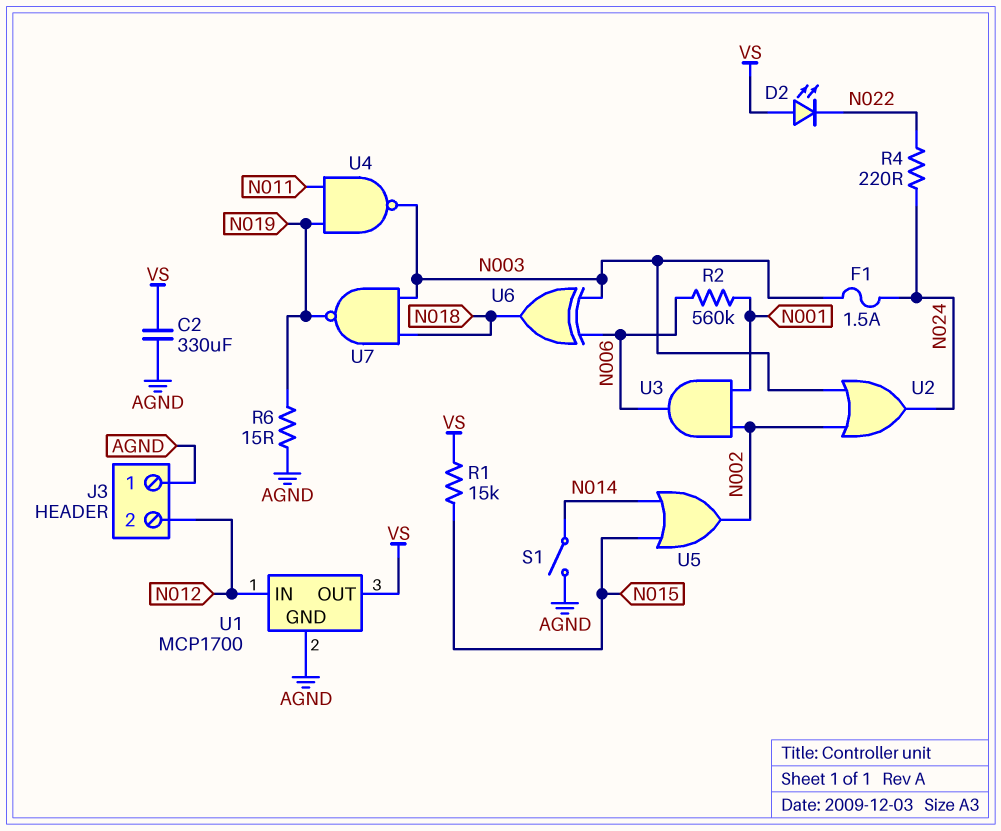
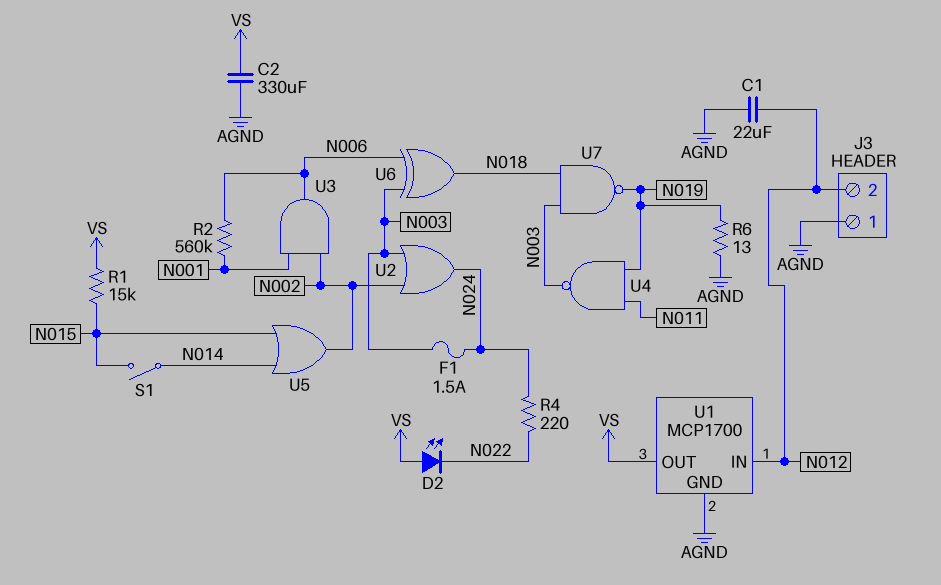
C1: none -> 22uF (AGND, N012)
R6: 15 (AGND, N019) -> 13 (AGND, N019)
S1: switch (AGND, N014) -> switch (N014, N015)

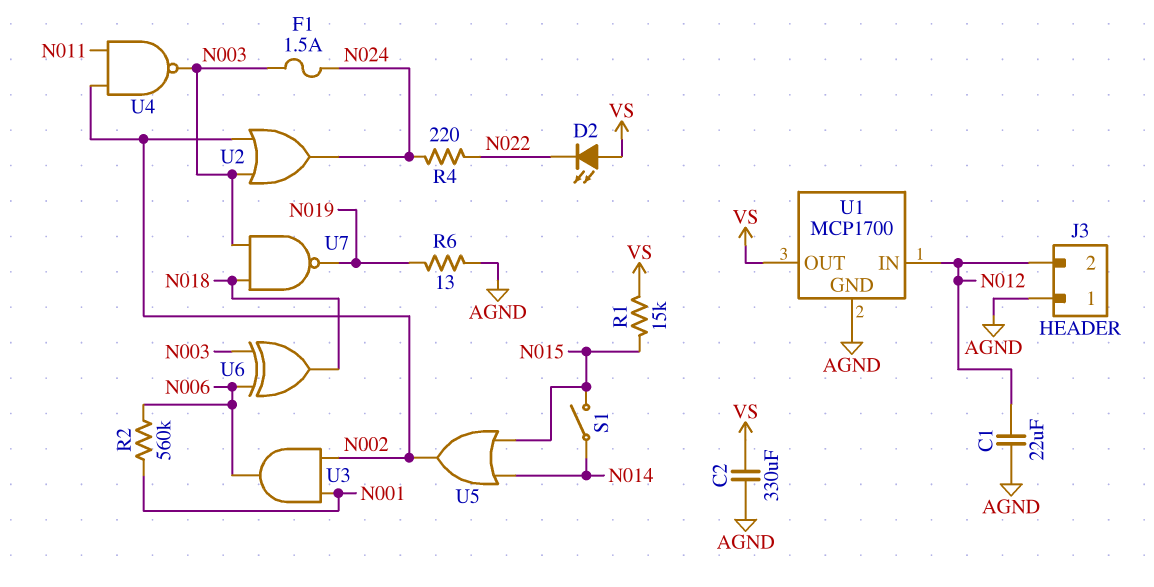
U4: NAND (in N011, in N019, out N003) -> NAND (in N002, in N011, out N003)

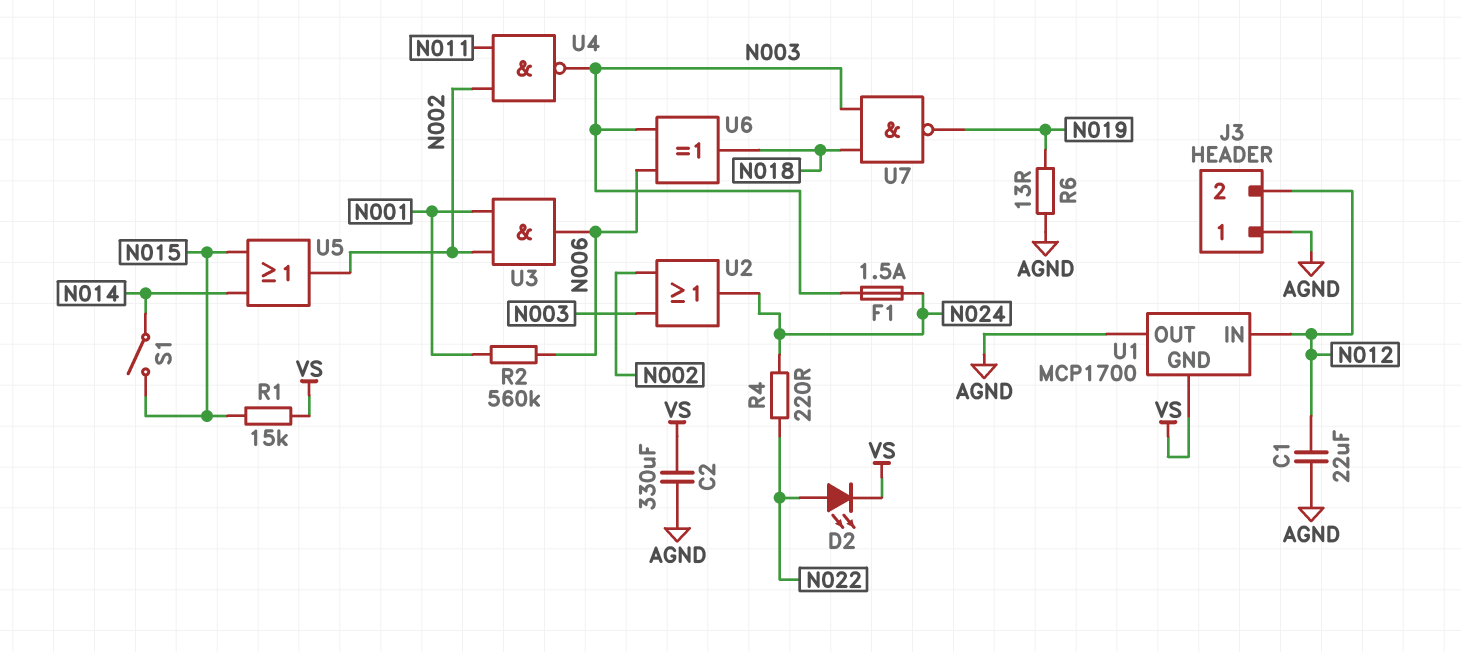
D2: LED (A VS, K N022) -> LED (A N022, K VS)
U1 pin GND: AGND -> VS
U1 pin OUT: VS -> AGND

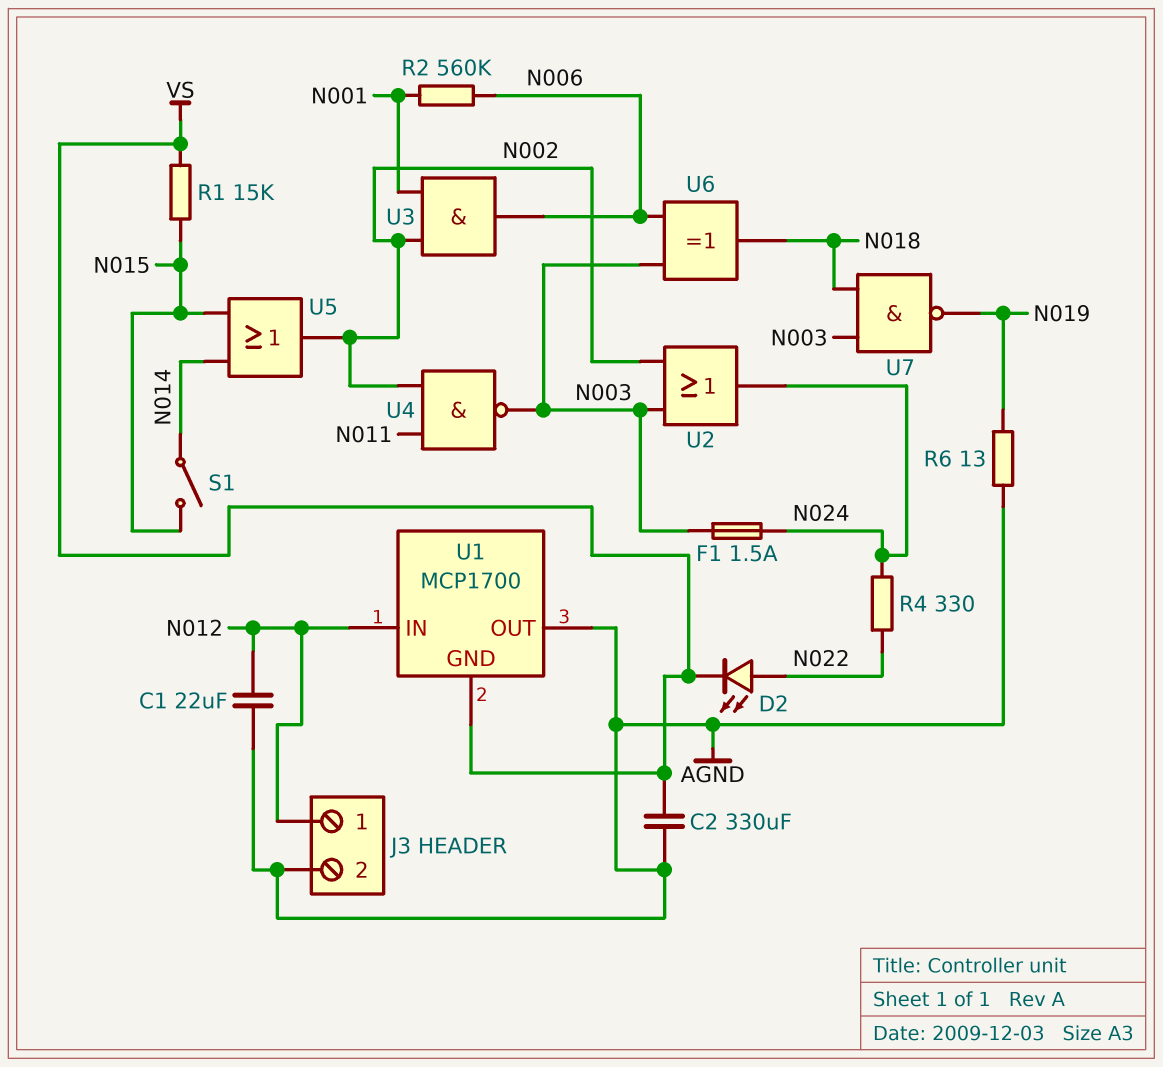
J3 pin 1: AGND -> N012
J3 pin 2: N012 -> AGND
R4: 220 (N022, N024) -> 330 (N022, N024)

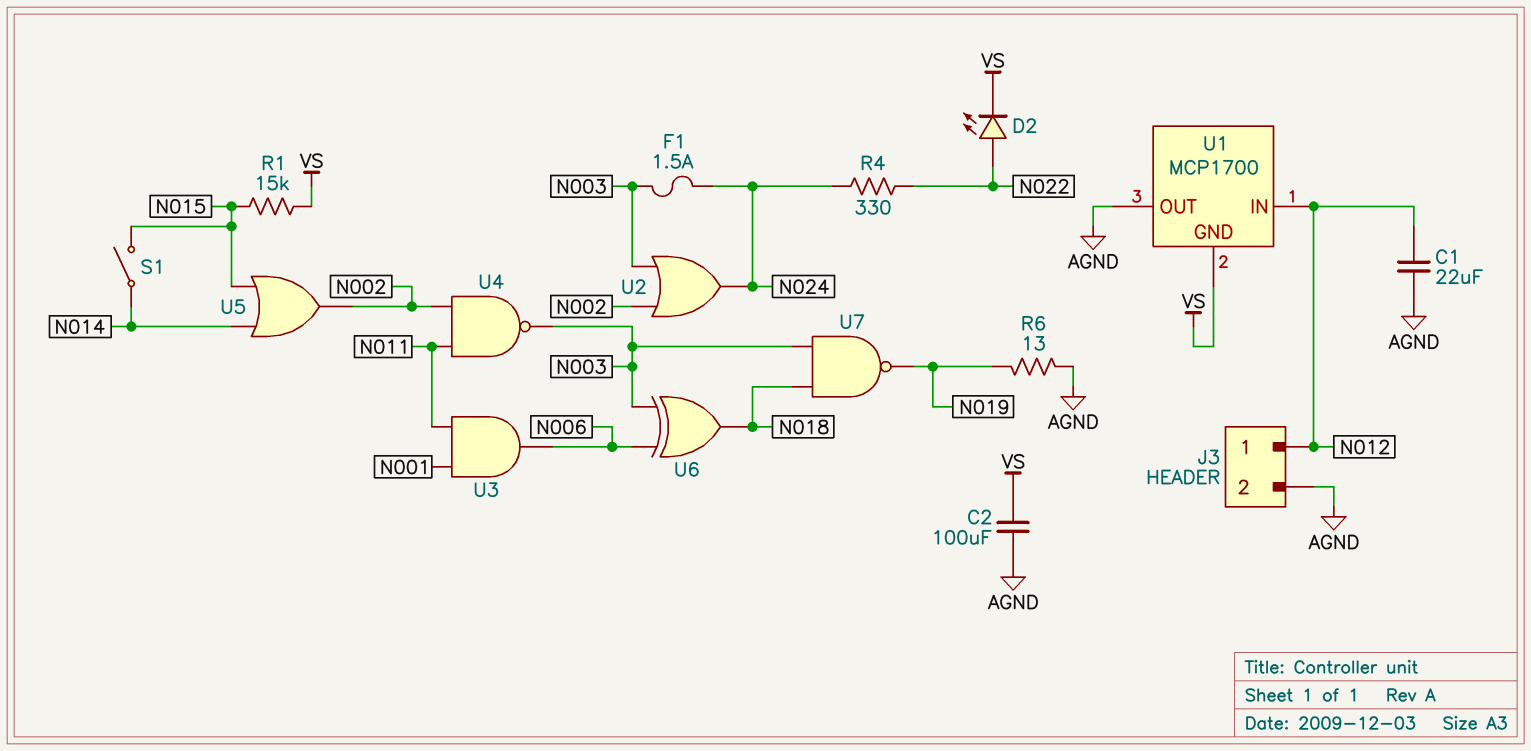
C2: 330uF (AGND, VS) -> 100uF (AGND, VS)
R2: 560k (N001, N006) -> none
U3: AND (in N001, in N002, out N006) -> AND (in N001, in N011, out N006)

